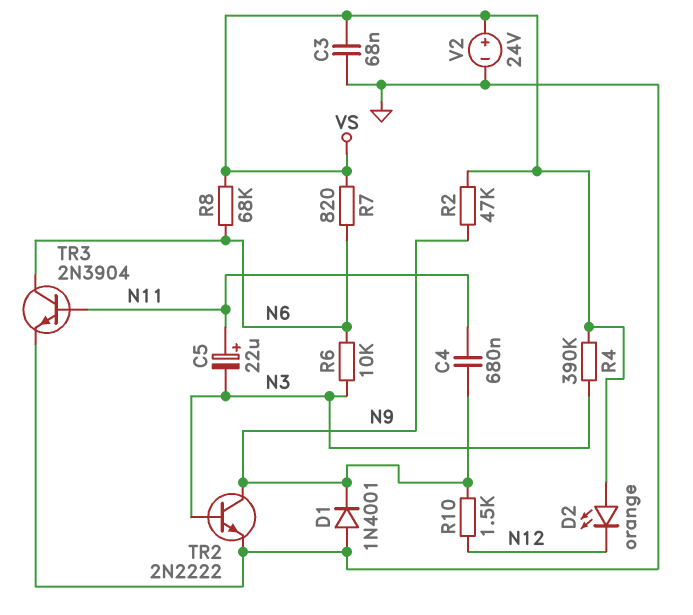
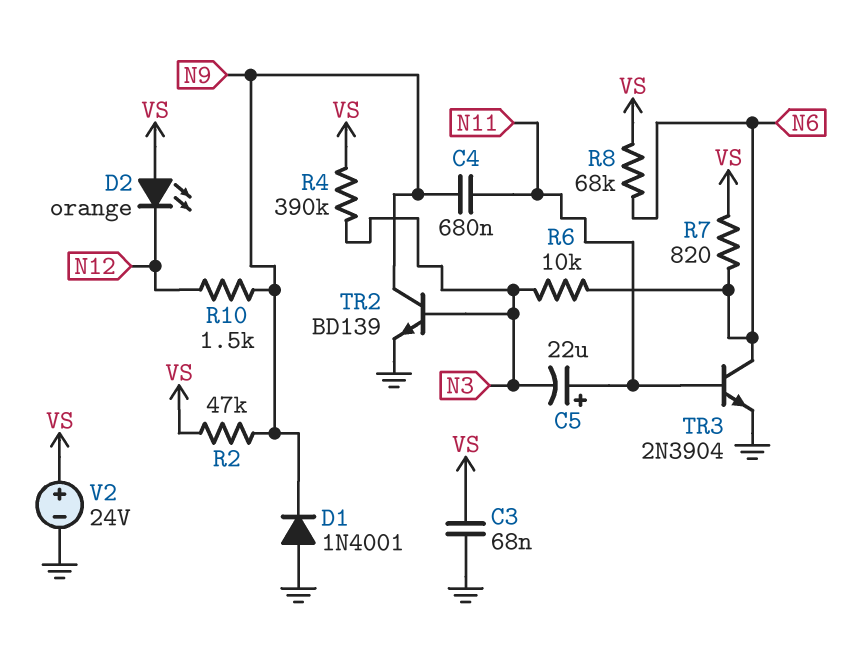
TR2: NPN 2N2222 (B N3, C N9, E GND) -> NPN BD139 (B N3, C N9, E GND)

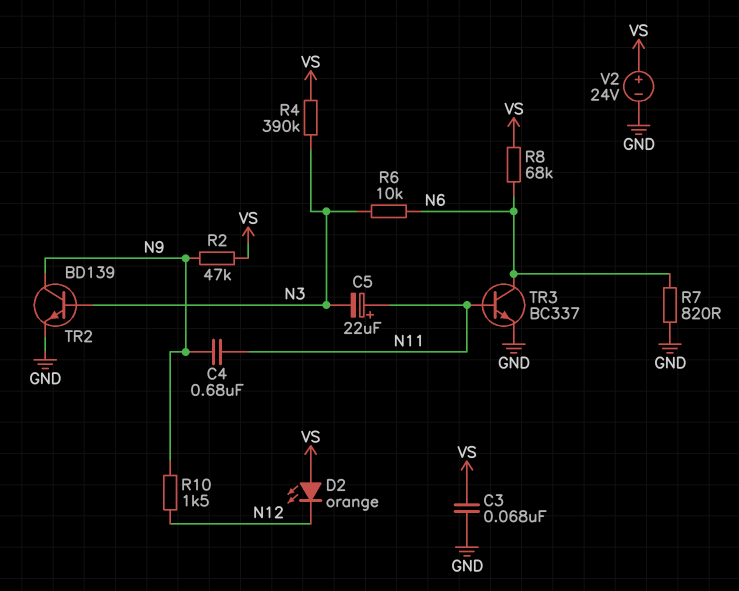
D1: diode 1N4001 (A GND, K N9) -> none
R7: 820 (N6, VS) -> 820 (GND, N6)
TR3: NPN 2N3904 (B N11, C N6, E GND) -> NPN BC337 (B N11, C N6, E GND)

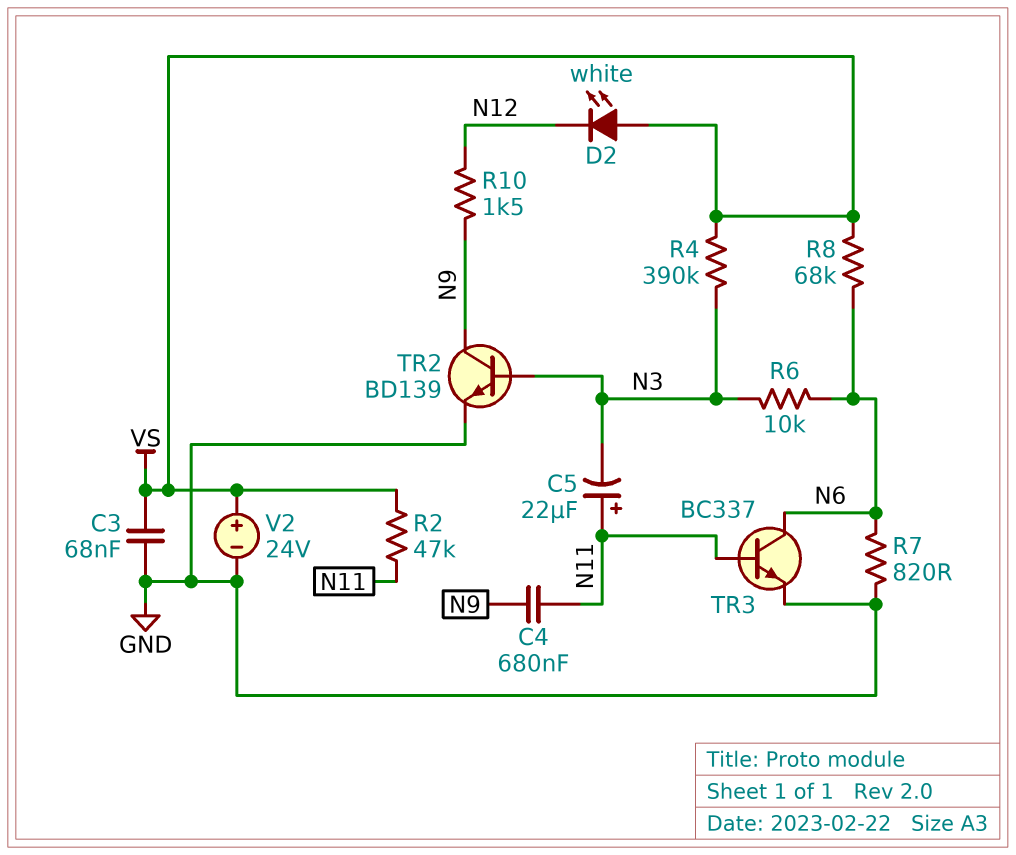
D2: LED orange (A VS, K N12) -> LED white (A VS, K N12)
R2: 47k (N9, VS) -> 47k (N11, VS)

